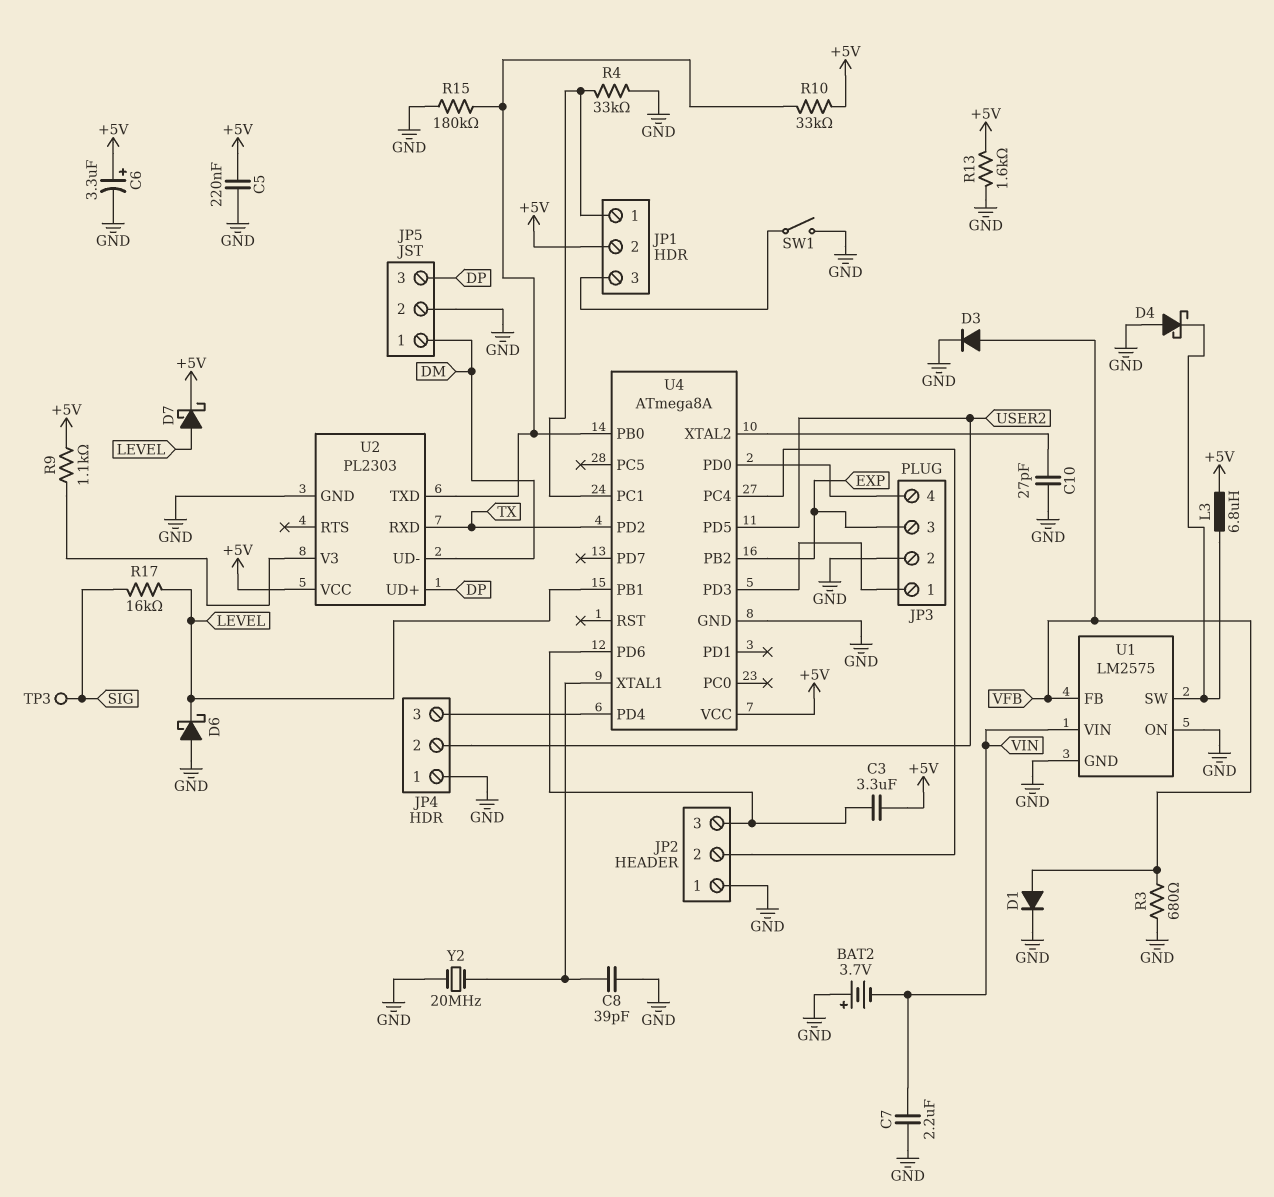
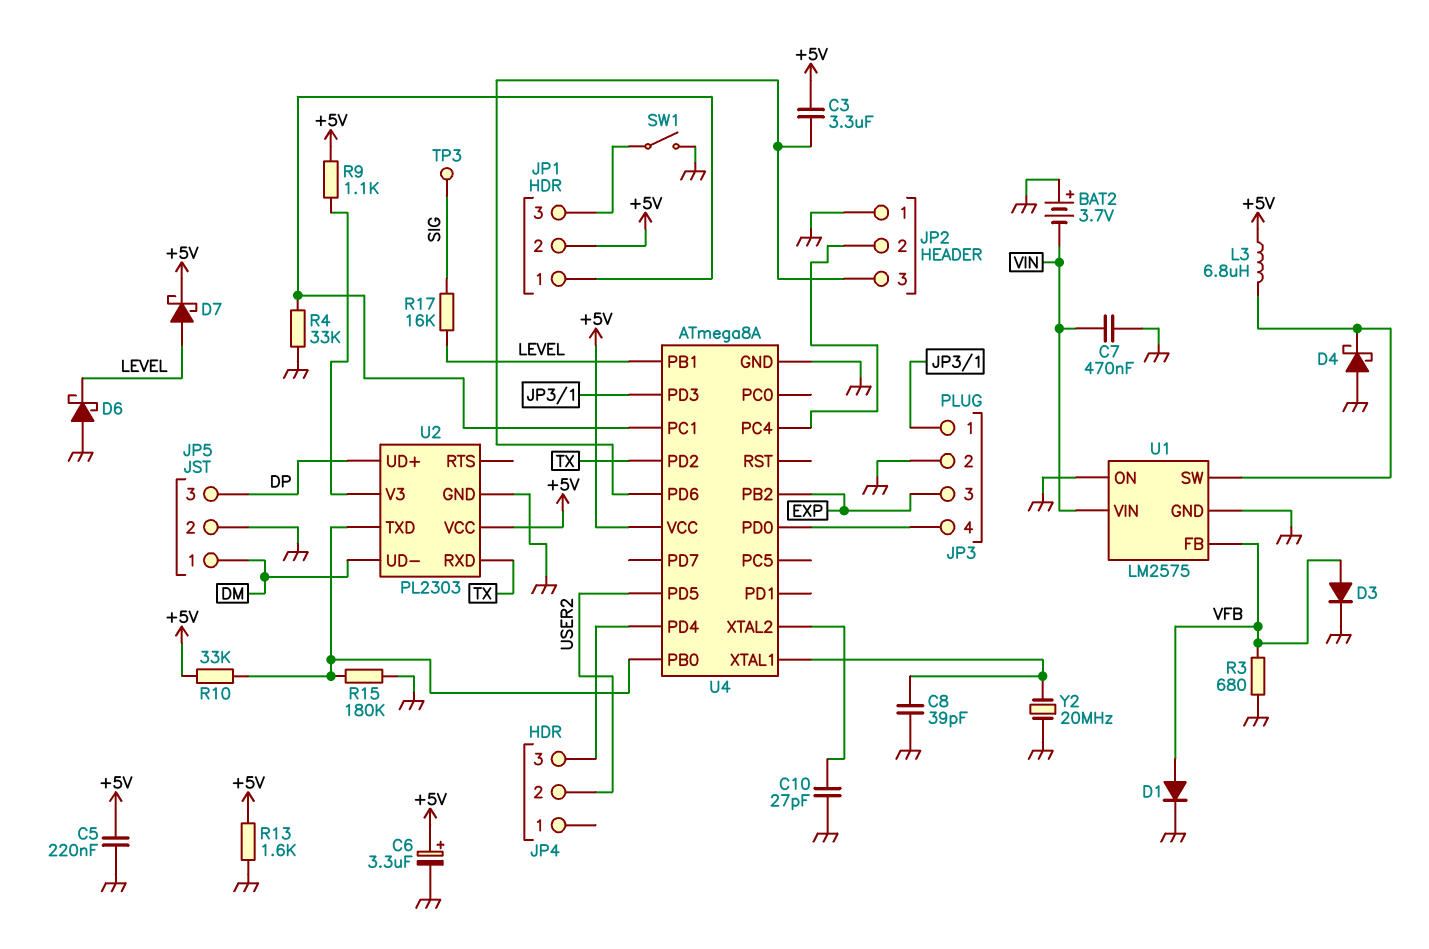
C7: 2.2uF (GND, VIN) -> 470nF (GND, VIN)
JP4 pin 1: GND -> none

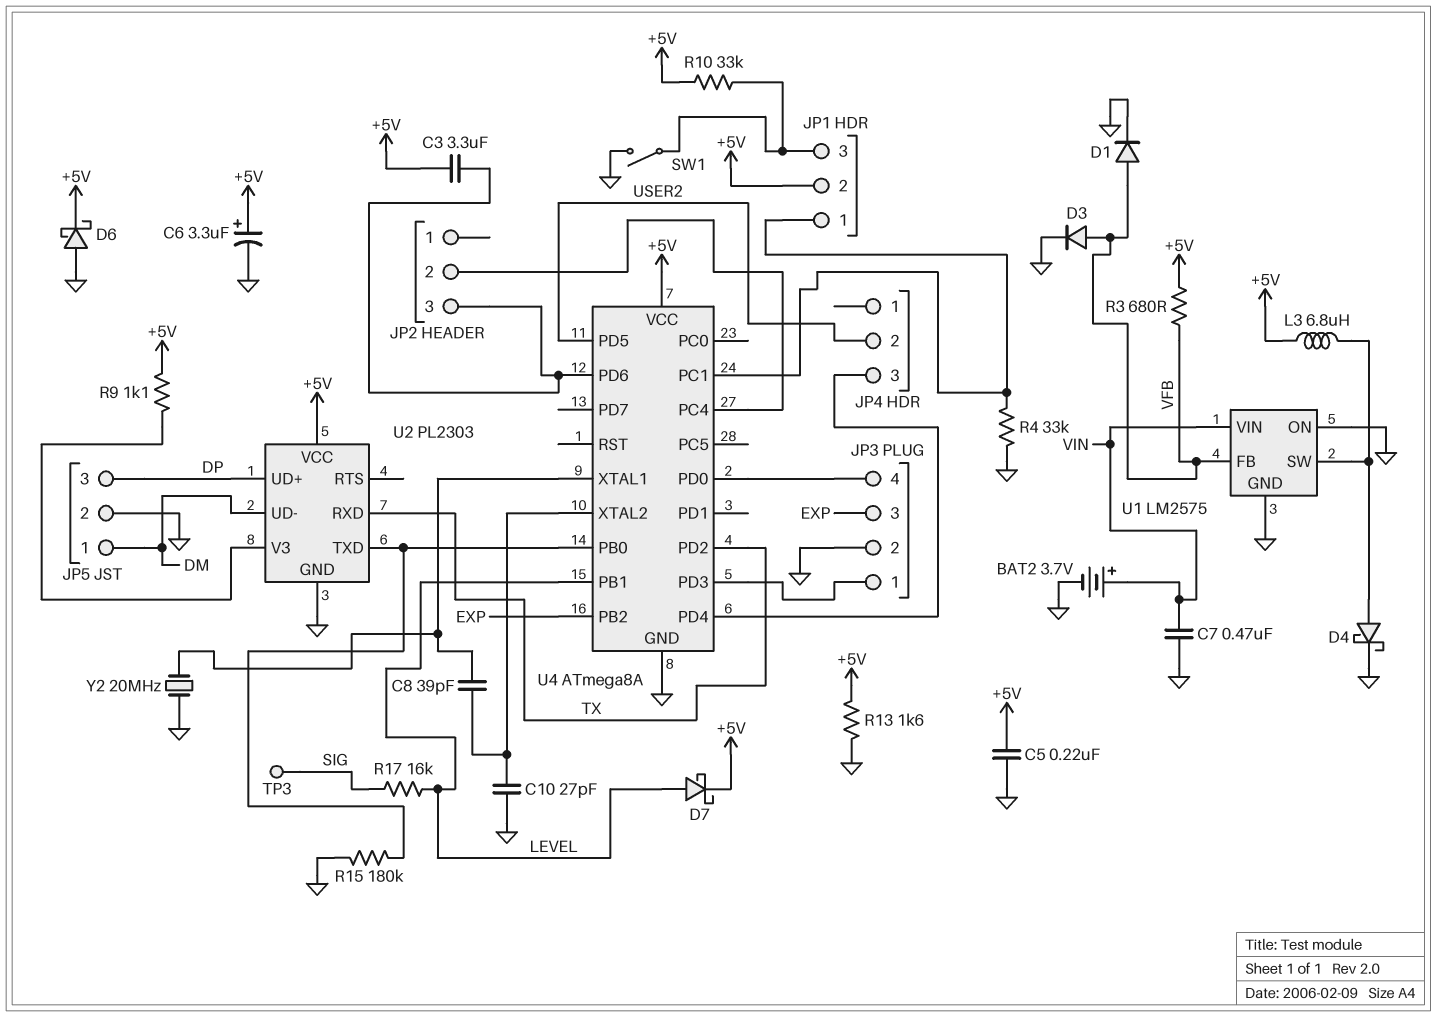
BAT2: 3.7V (plus GND, minus VIN) -> 3.7V (plus VIN, minus GND)
C8: 39pF (GND, U4/XTAL1) -> 39pF (U4/XTAL1, U4/XTAL2)
D4: schottky (A GND, K U1/SW) -> schottky (A U1/SW, K GND)
D6: schottky (A GND, K LEVEL) -> schottky (A GND, K +5V)
JP2 pin 1: GND -> none
R3: 680 (GND, VFB) -> 680 (+5V, VFB)
R10: 33k (+5V, U2/TXD) -> 33k (+5V, JP1/3)

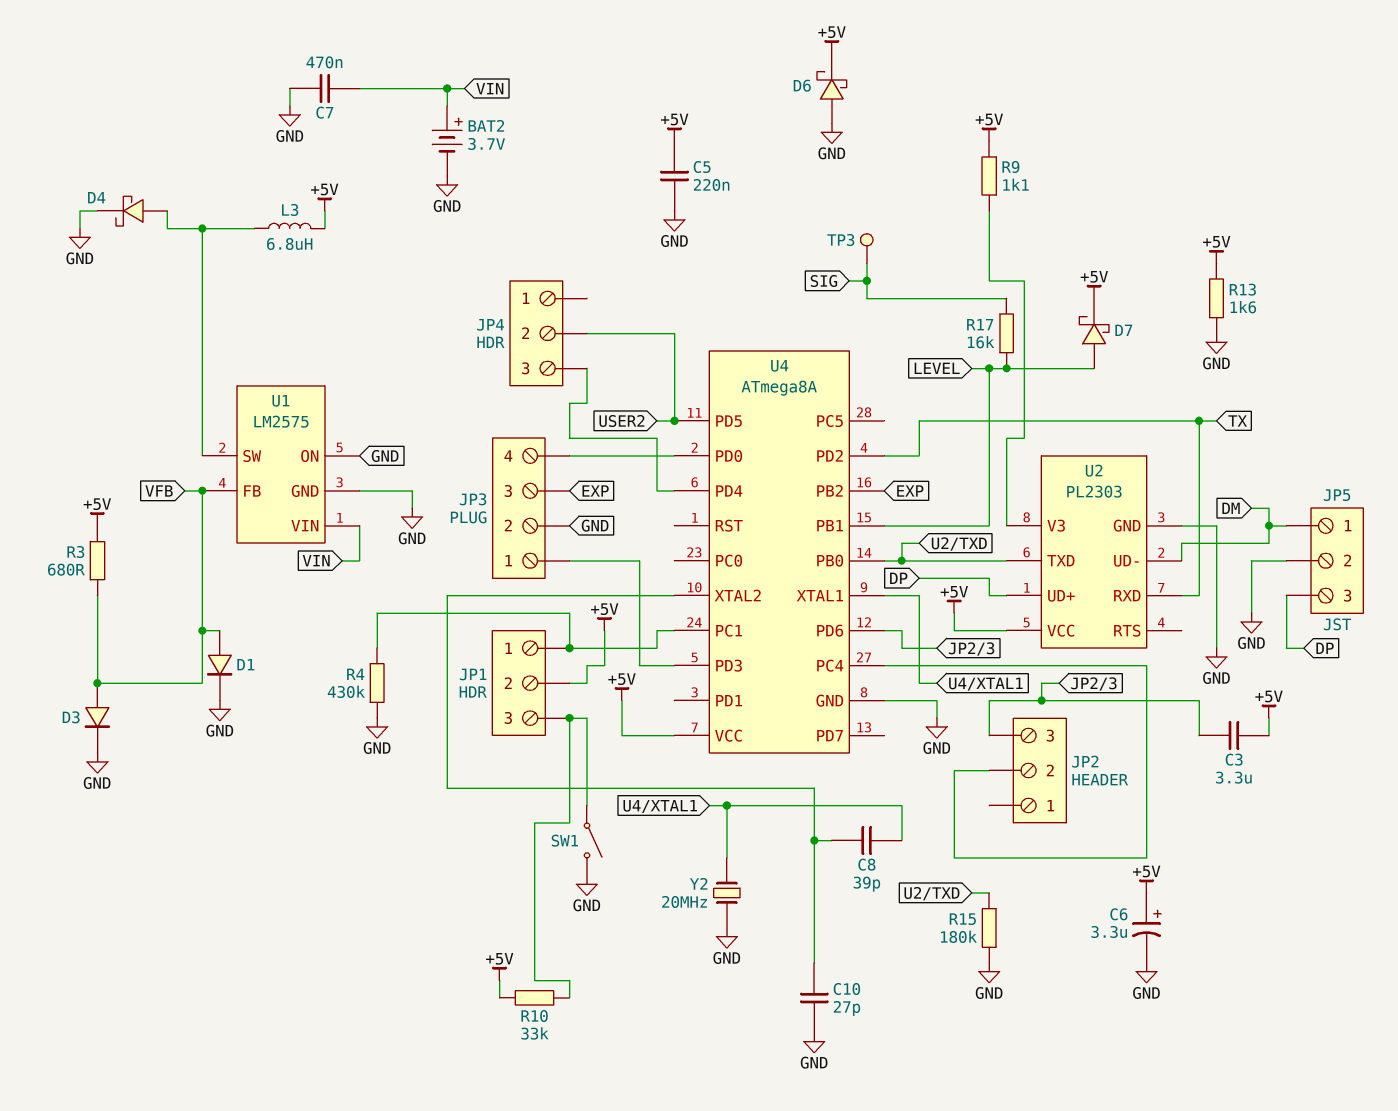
R4: 33k (GND, JP1/1) -> 430k (GND, JP1/1)

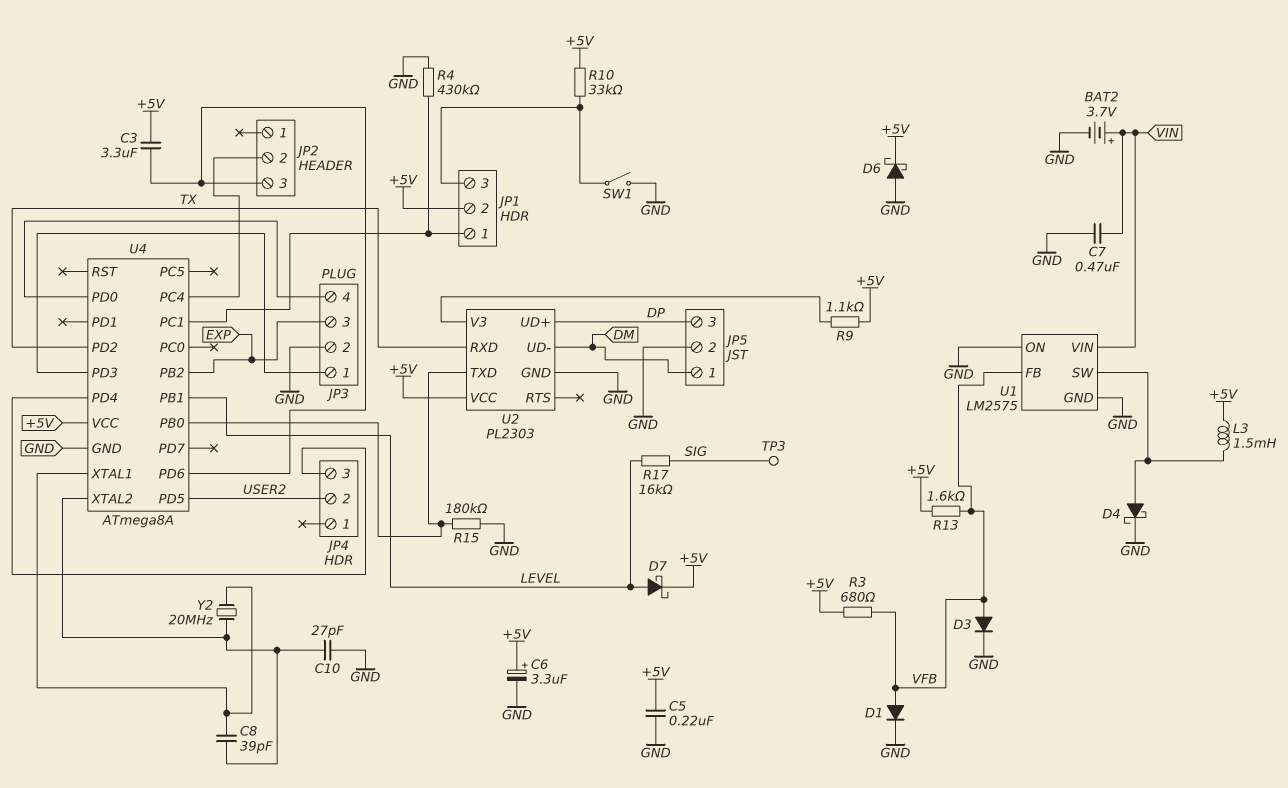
L3: 6.8uH (+5V, U1/SW) -> 1.5mH (+5V, U1/SW)
R13: 1.6k (+5V, GND) -> 1.6k (+5V, VFB)
Y2: 20MHz (GND, U4/XTAL1) -> 20MHz (U4/XTAL1, U4/XTAL2)

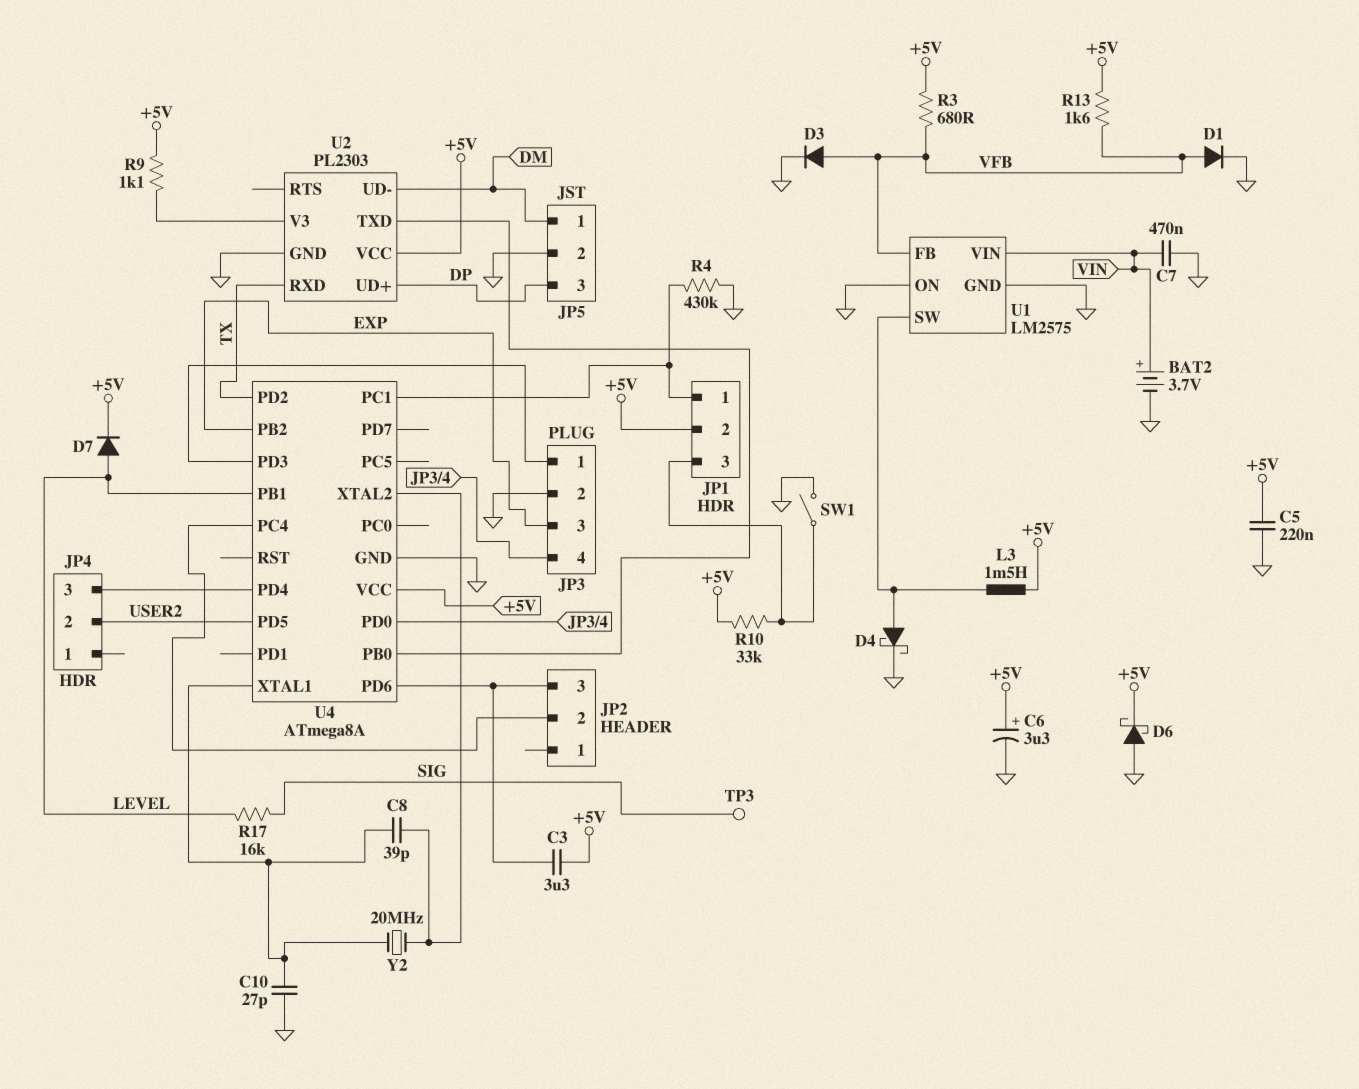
C10: 27pF (GND, U4/XTAL2) -> 27pF (GND, U4/XTAL1)
D7: schottky (A LEVEL, K +5V) -> diode (A LEVEL, K +5V)
R15: 180k (GND, U2/TXD) -> none

